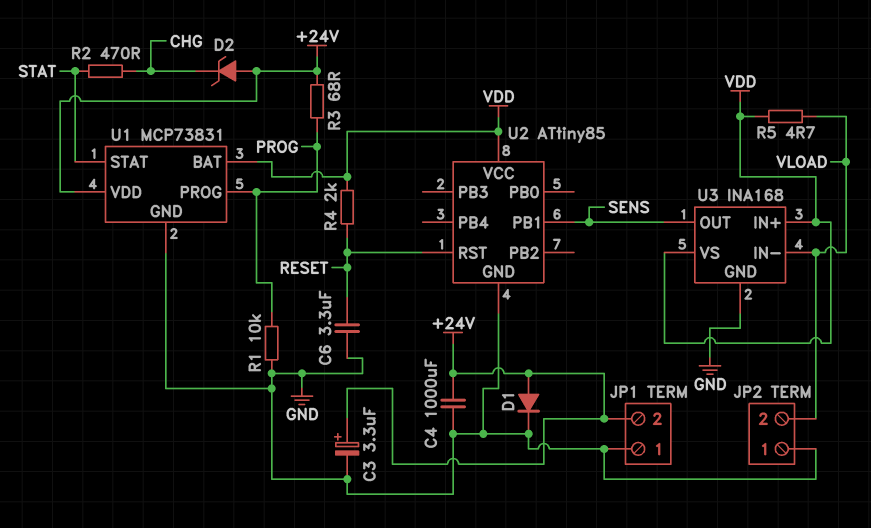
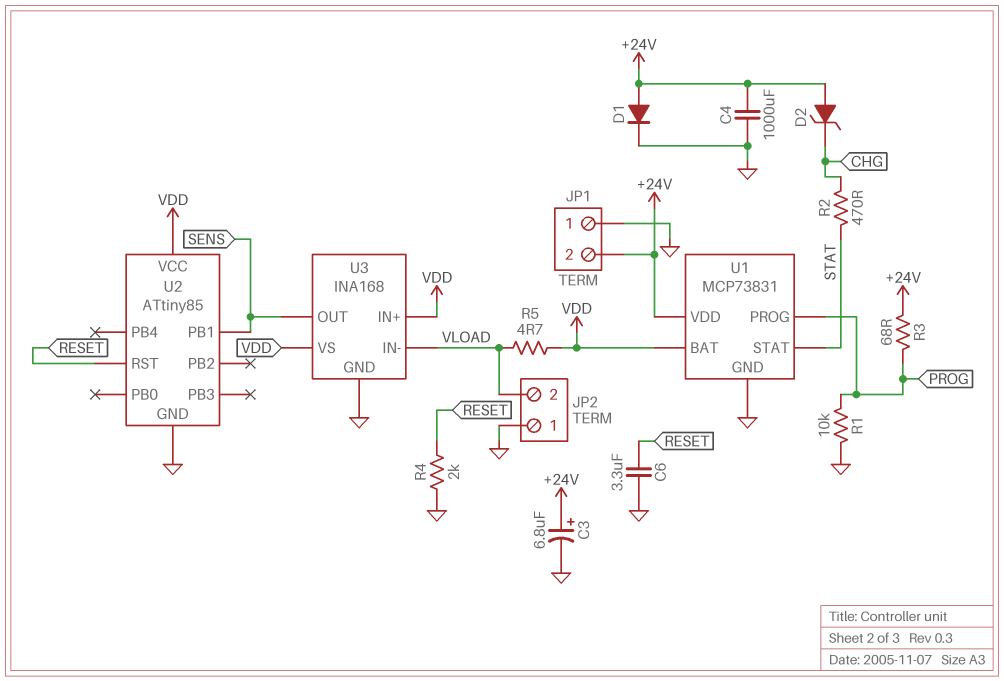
C3: 3.3uF (plus +24V, minus GND) -> 6.8uF (plus +24V, minus GND)
R4: 2k (RESET, VDD) -> 2k (GND, RESET)

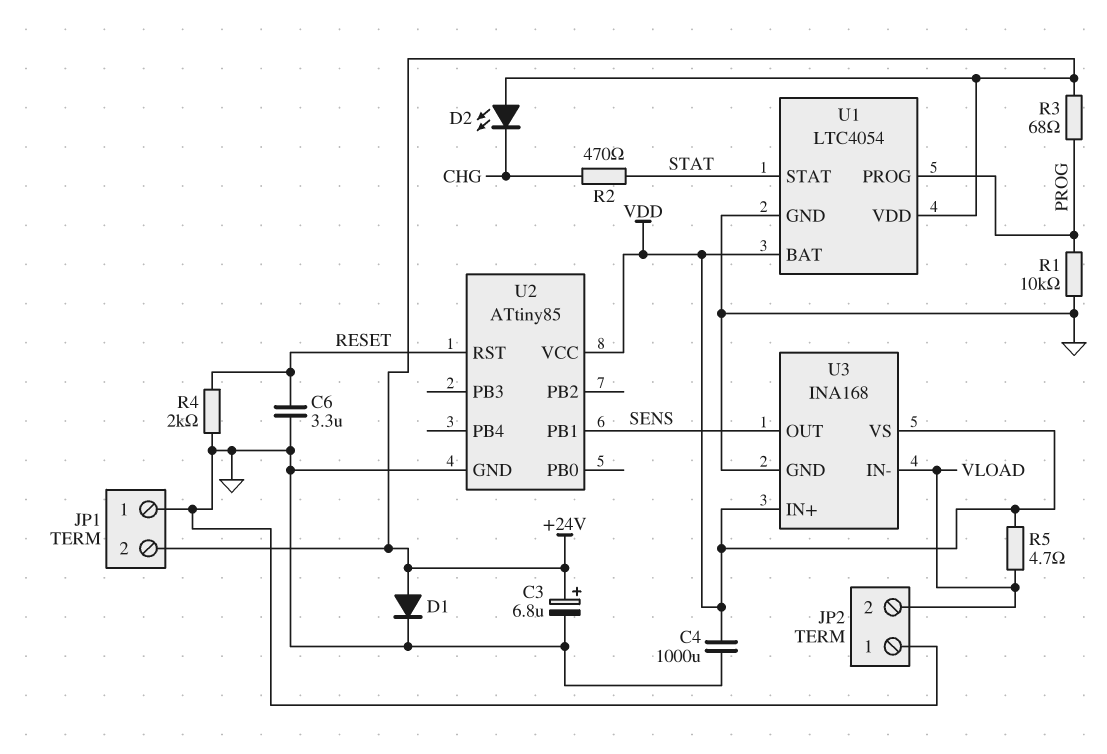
C4: 1000uF (+24V, GND) -> 1000uF (GND, VDD)
D2: zener (A +24V, K CHG) -> LED (A +24V, K CHG)
U1: MCP73831 -> LTC4054

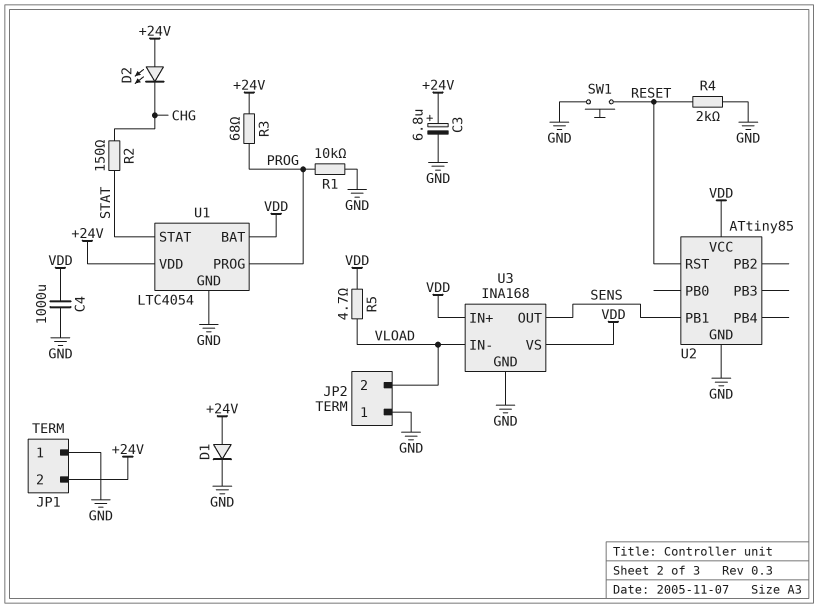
C6: 3.3uF (GND, RESET) -> none
R2: 470 (CHG, STAT) -> 150 (CHG, STAT)
SW1: none -> button (GND, RESET)

